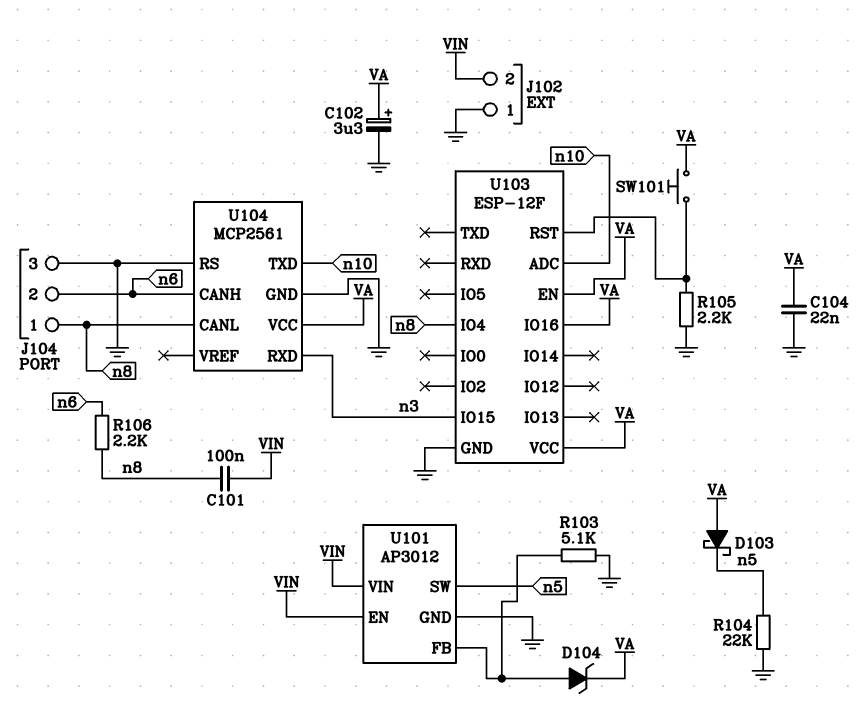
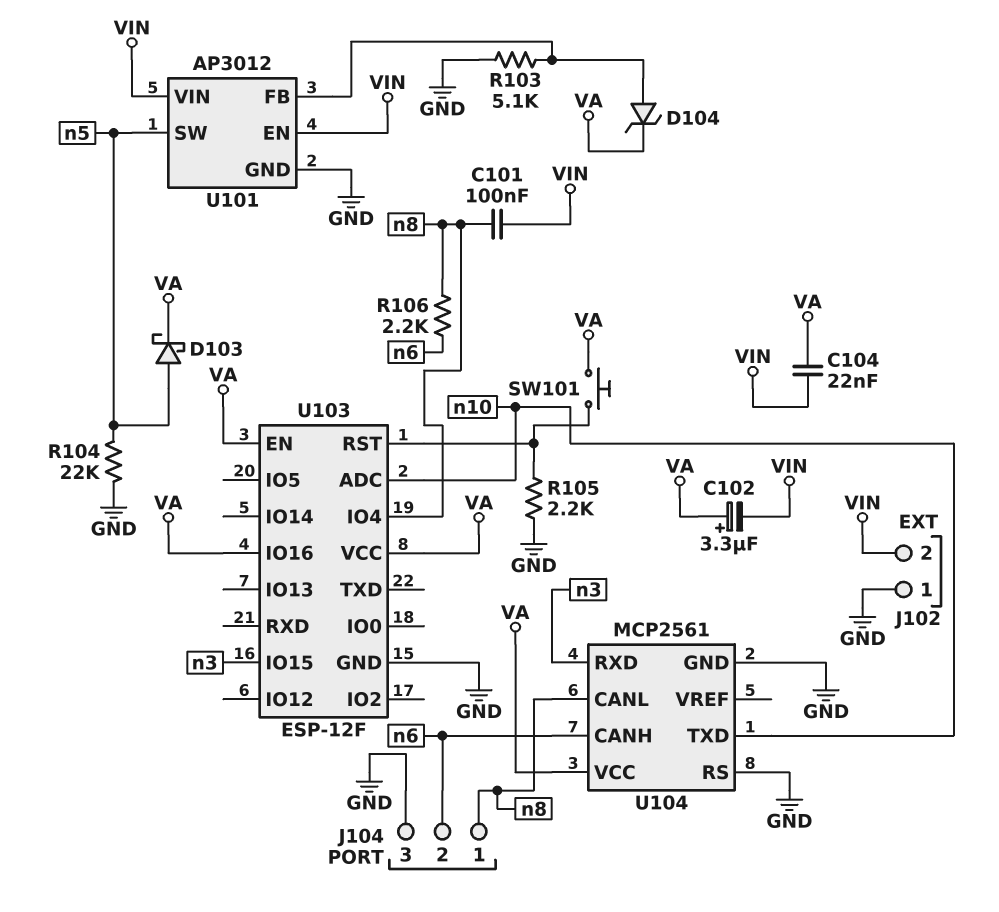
C102: 3.3uF (plus VA, minus GND) -> 3.3uF (plus VA, minus VIN)
C104: 22nF (GND, VA) -> 22nF (VA, VIN)
D103: schottky (A VA, K n5) -> schottky (A n5, K VA)

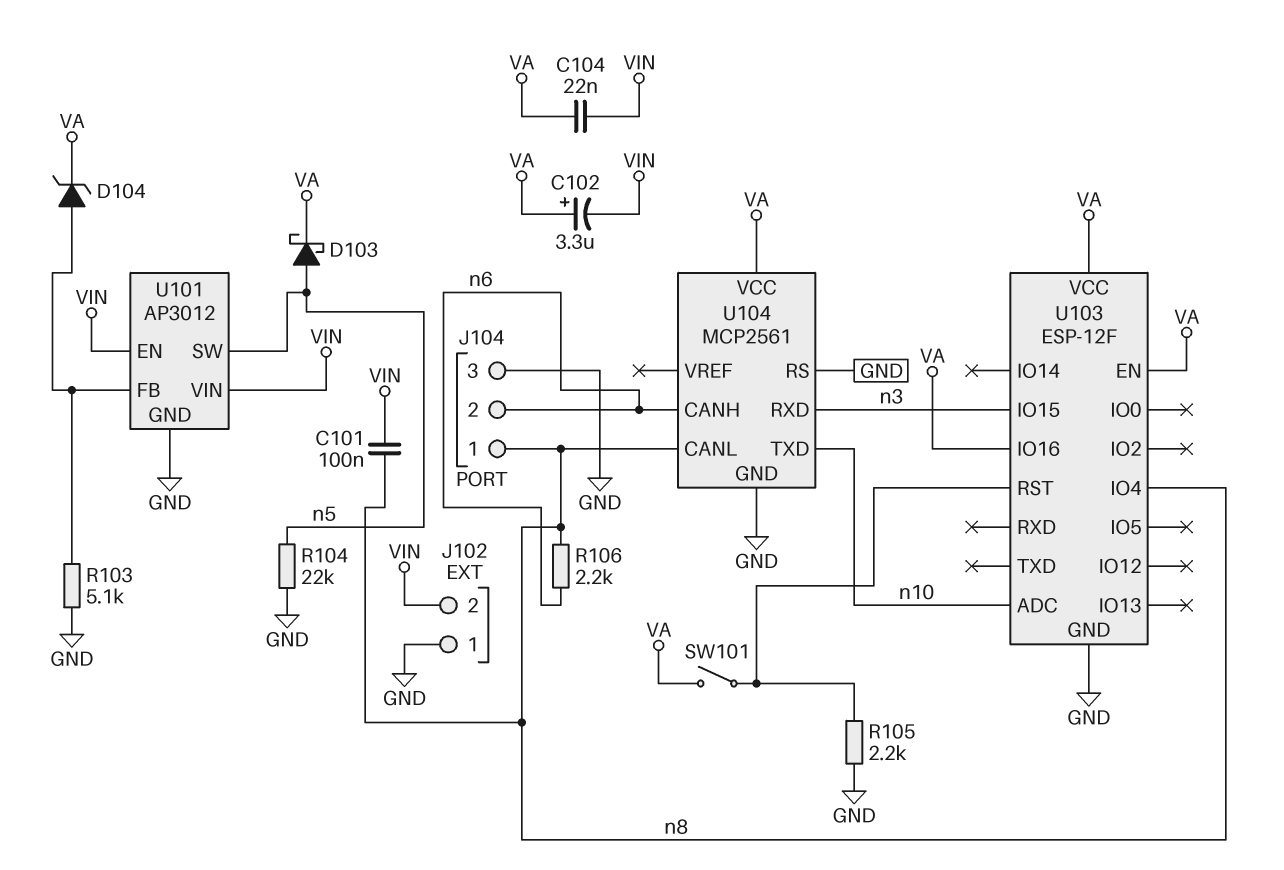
SW101: button (U103/RST, VA) -> switch (U103/RST, VA)

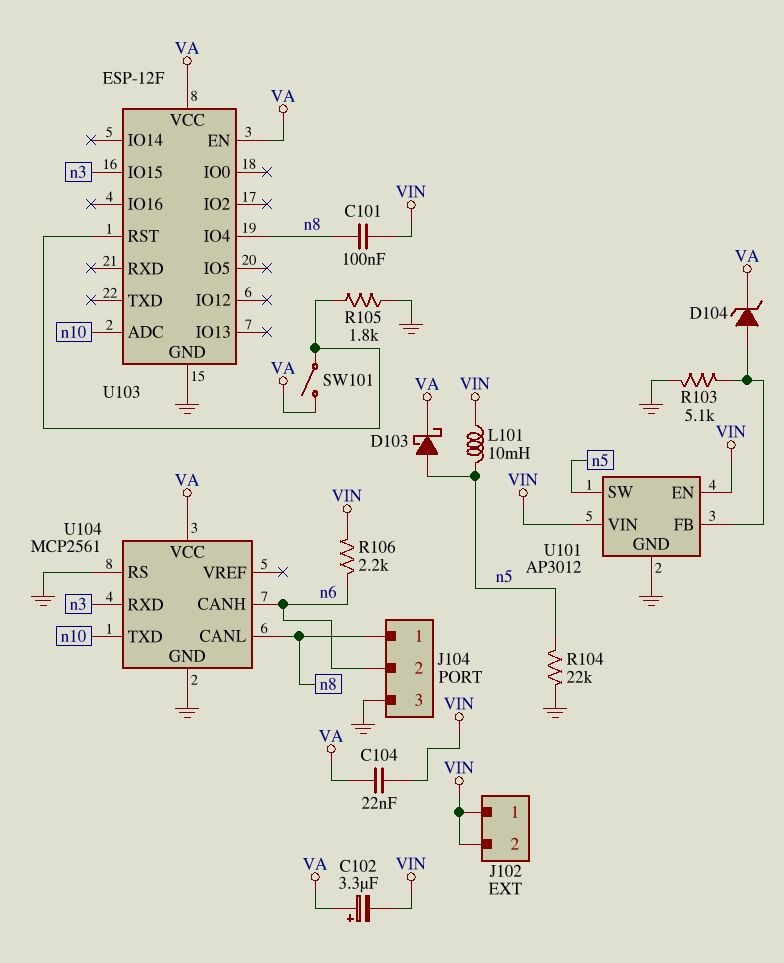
J102 pin 1: GND -> VIN
L101: none -> 10mH (VIN, n5)
R105: 2.2k (GND, U103/RST) -> 1.8k (GND, U103/RST)
R106: 2.2k (n6, n8) -> 2.2k (VIN, n6)
U103 pin IO16: VA -> none

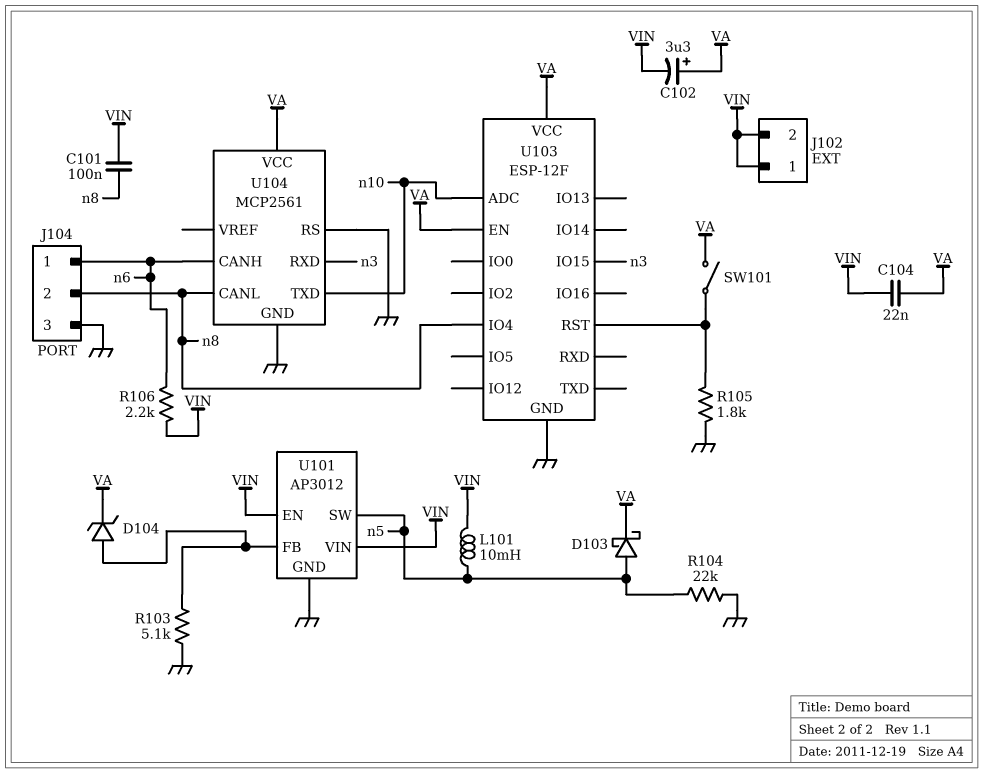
J104 pin 1: n8 -> n6
J104 pin 2: n6 -> n8

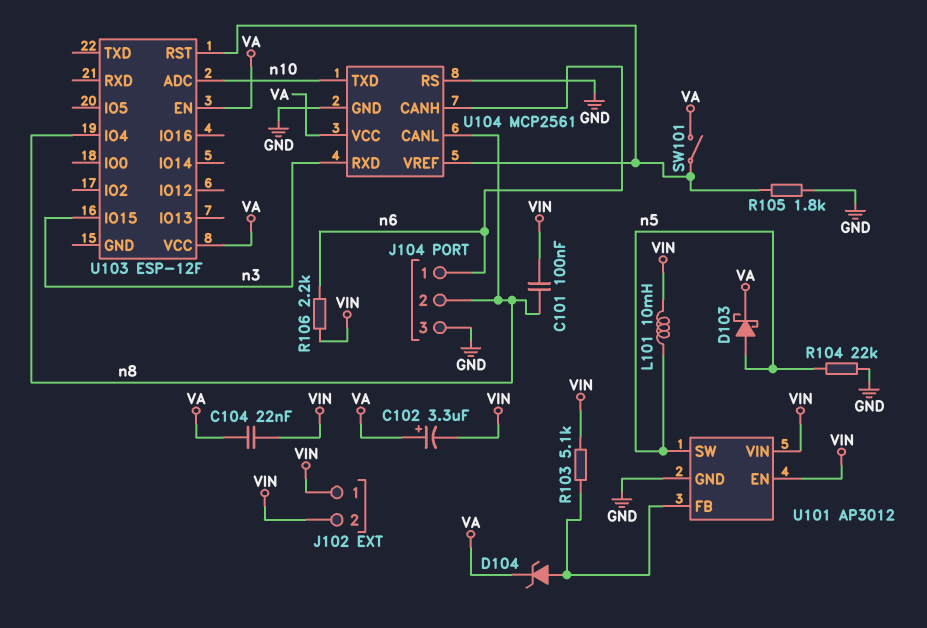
R103: 5.1k (GND, U101/FB) -> 5.1k (U101/FB, VIN)
U103 pin GND: GND -> none
U104 pin VREF: none -> U103/RST

